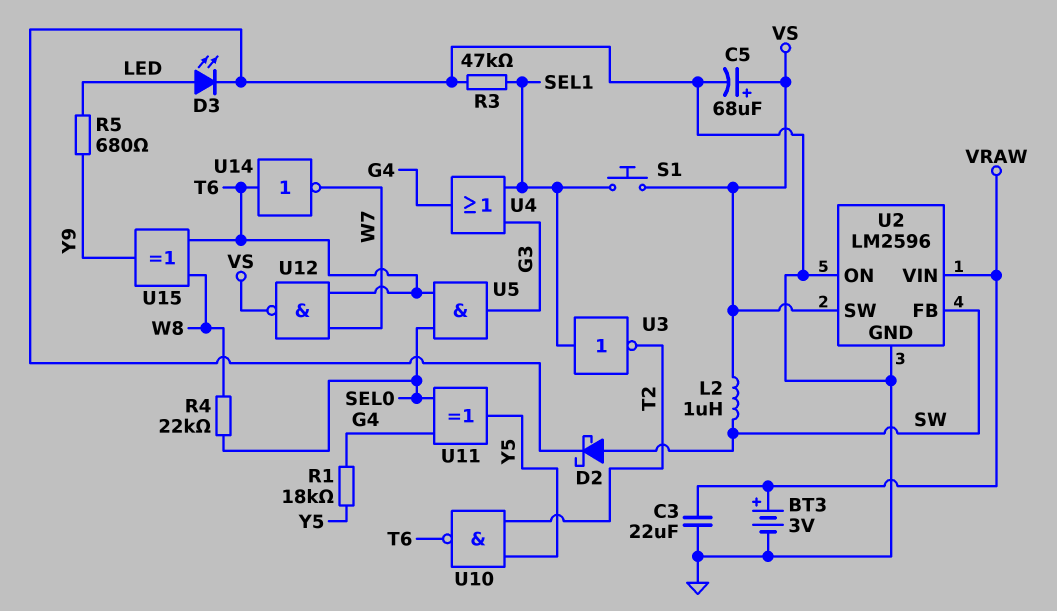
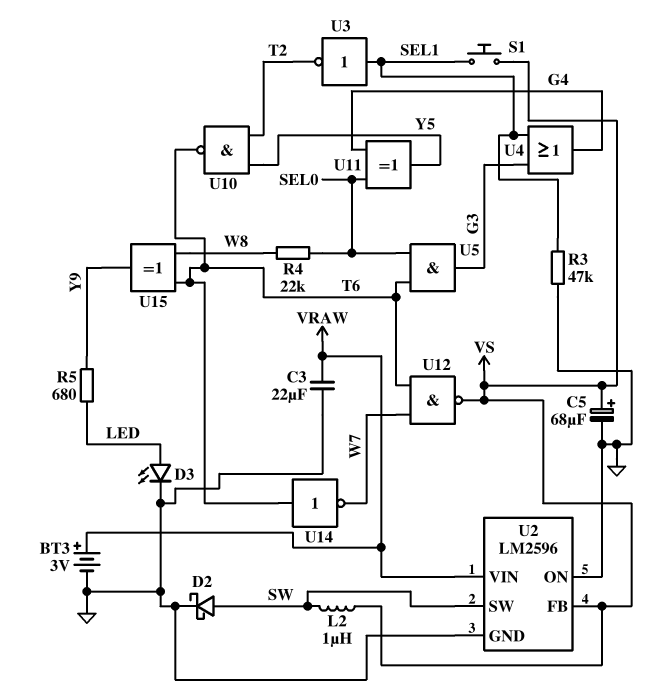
R1: 18k (G4, Y5) -> none
U2 pin FB: SW -> VS
U2 pin SW: VS -> SW

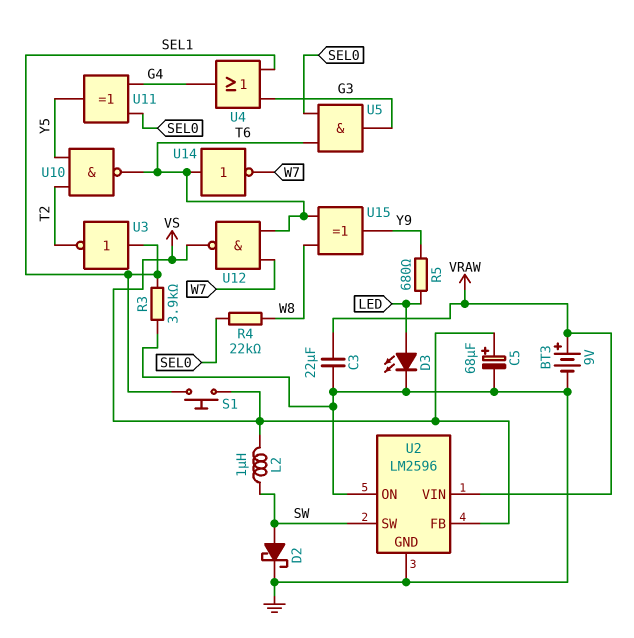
BT3: 3V (plus VRAW, minus GND) -> 9V (plus VRAW, minus GND)
R3: 47k (GND, SEL1) -> 3.9k (GND, SEL1)

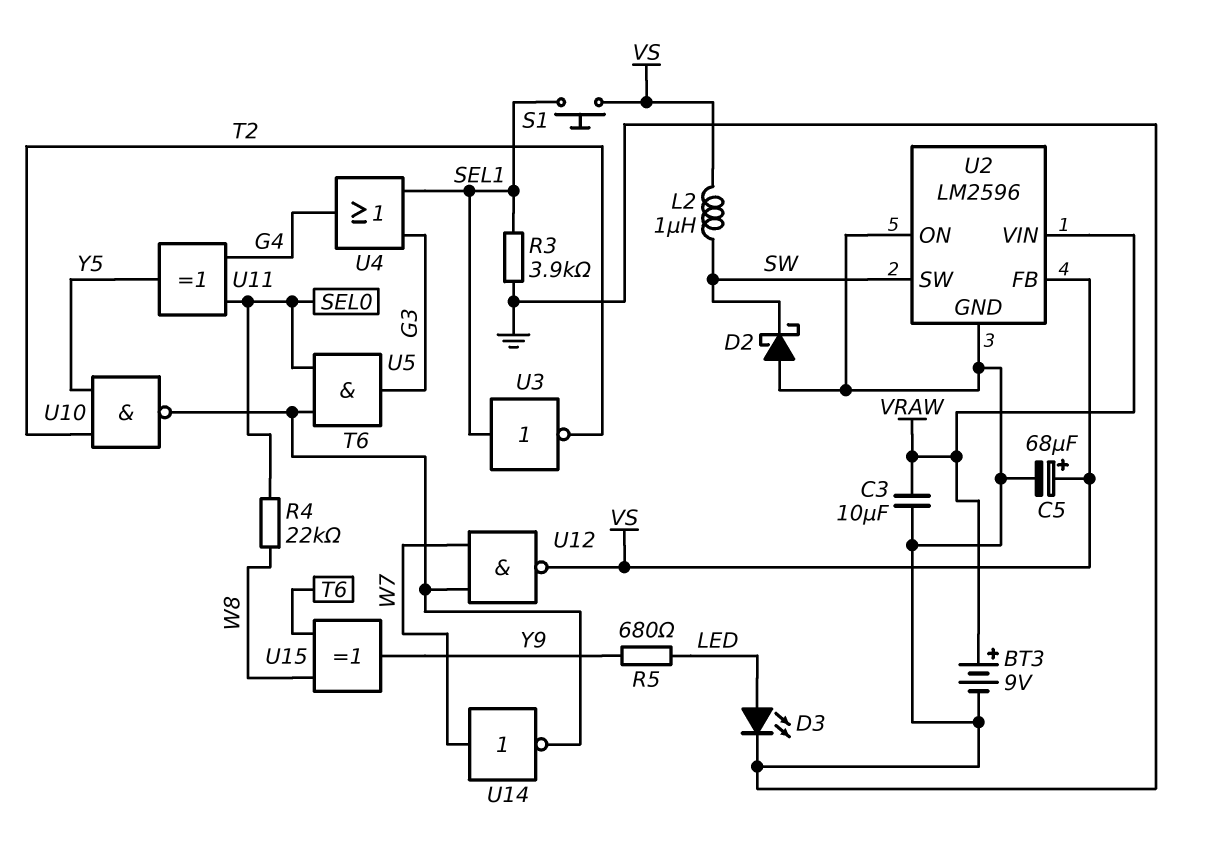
C3: 22uF (GND, VRAW) -> 10uF (GND, VRAW)
D2: schottky (A SW, K GND) -> schottky (A GND, K SW)
U14: NOT (in T6, out W7) -> NOT (in W7, out T6)

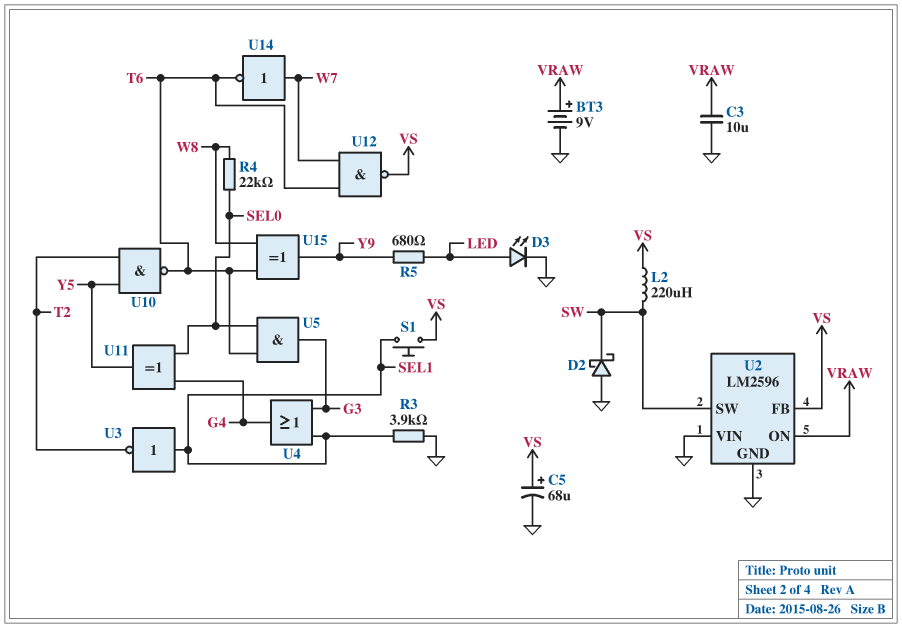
L2: 1uH (SW, VS) -> 220uH (SW, VS)
U2 pin ON: GND -> VRAW
U2 pin VIN: VRAW -> GND

